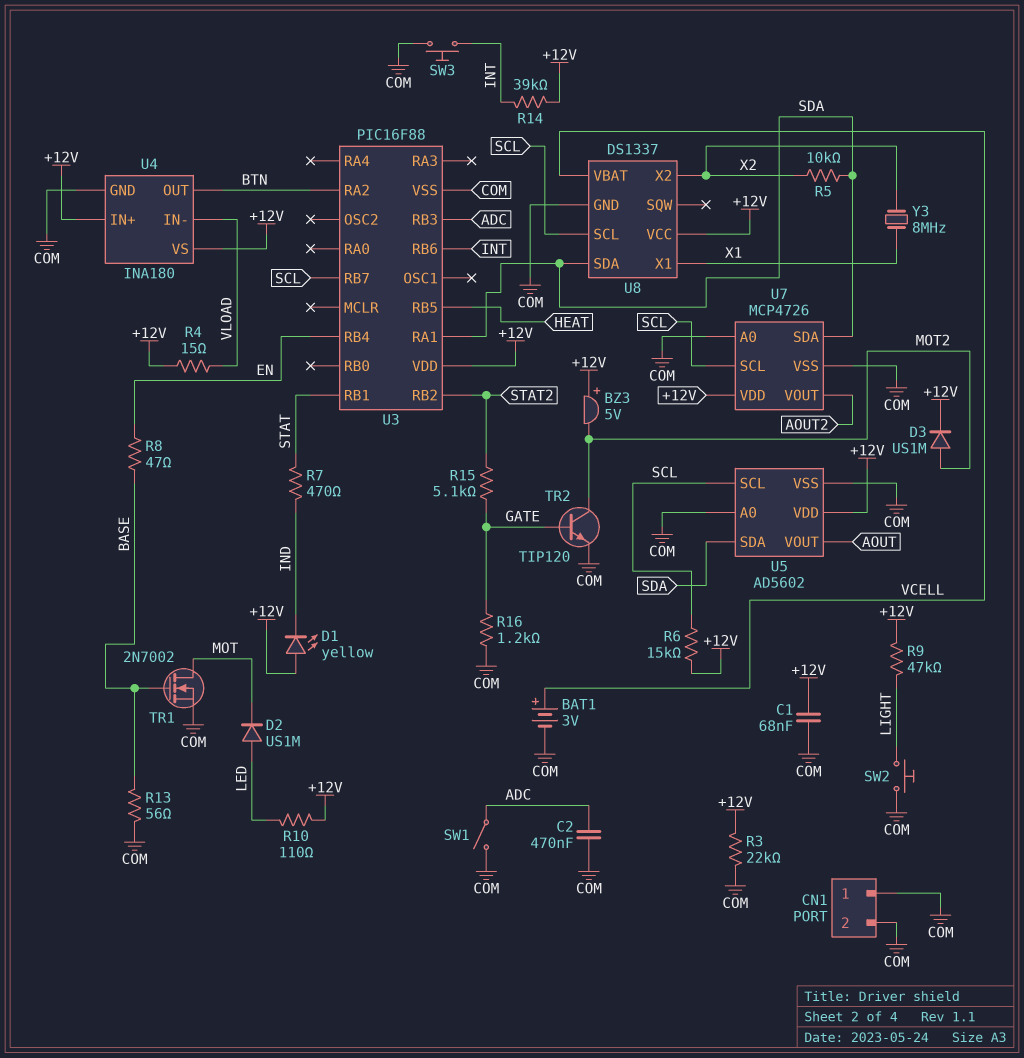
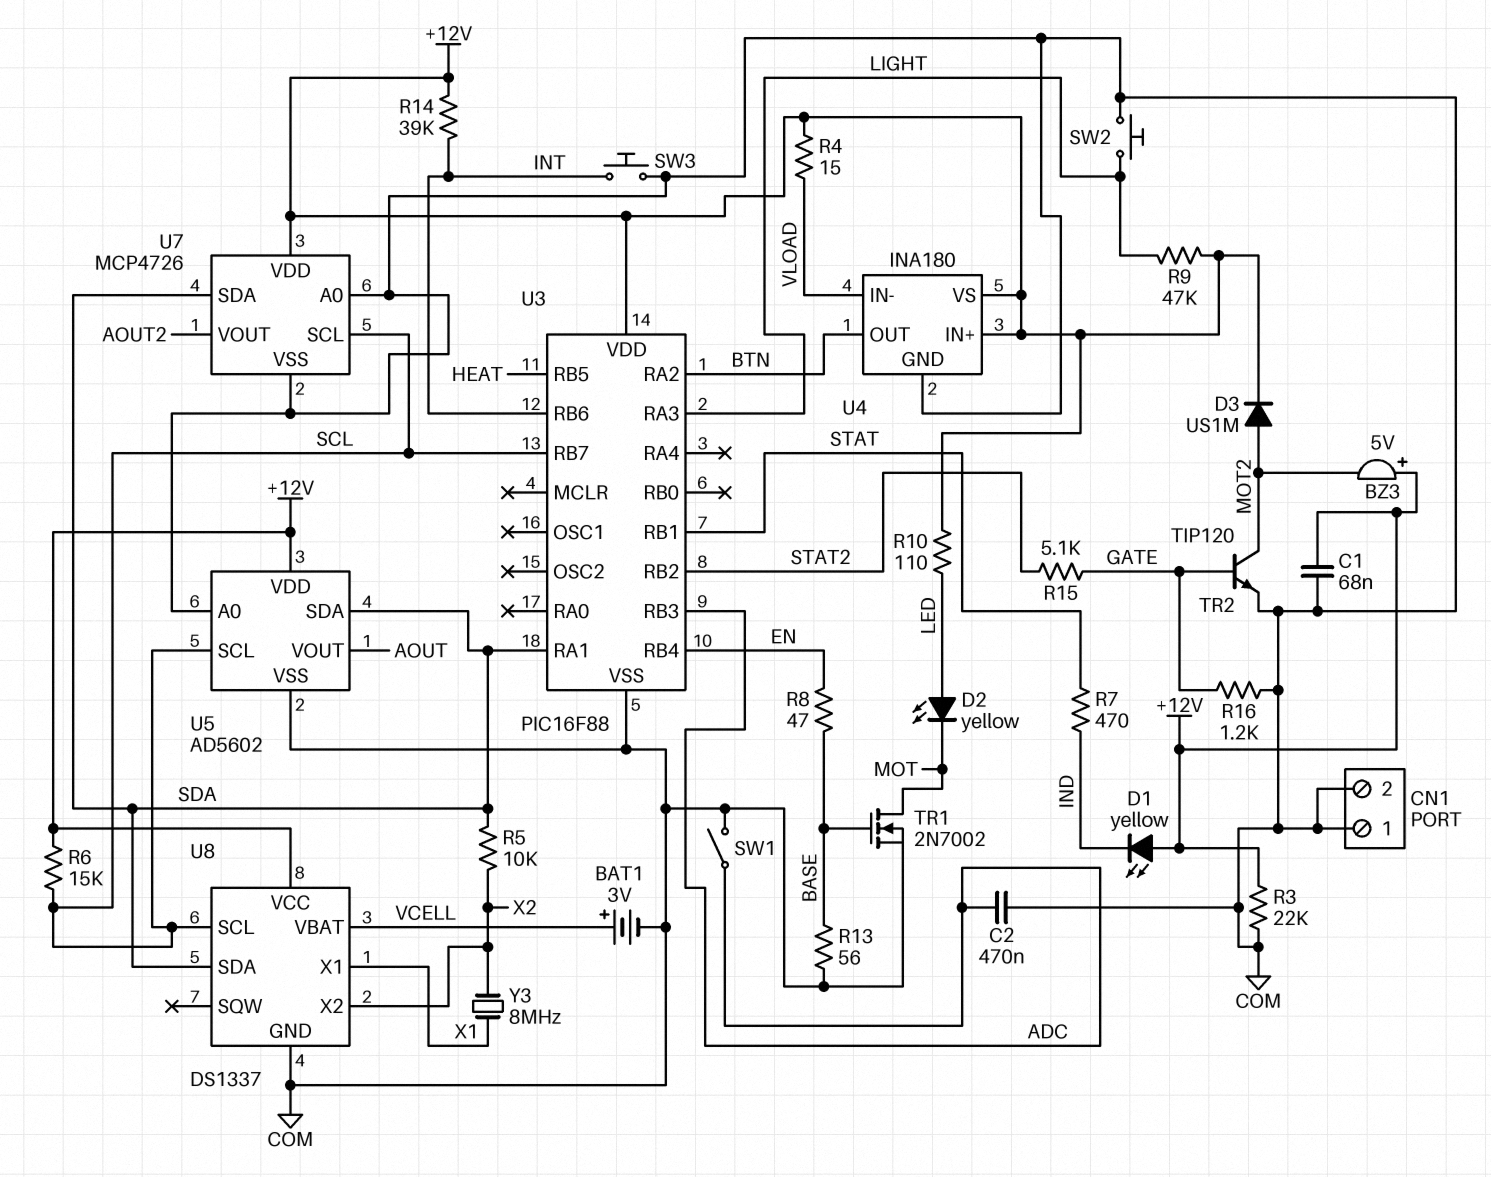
D2: diode US1M (A LED, K MOT) -> LED yellow (A LED, K MOT)
U3 pin RA3: none -> LIGHT

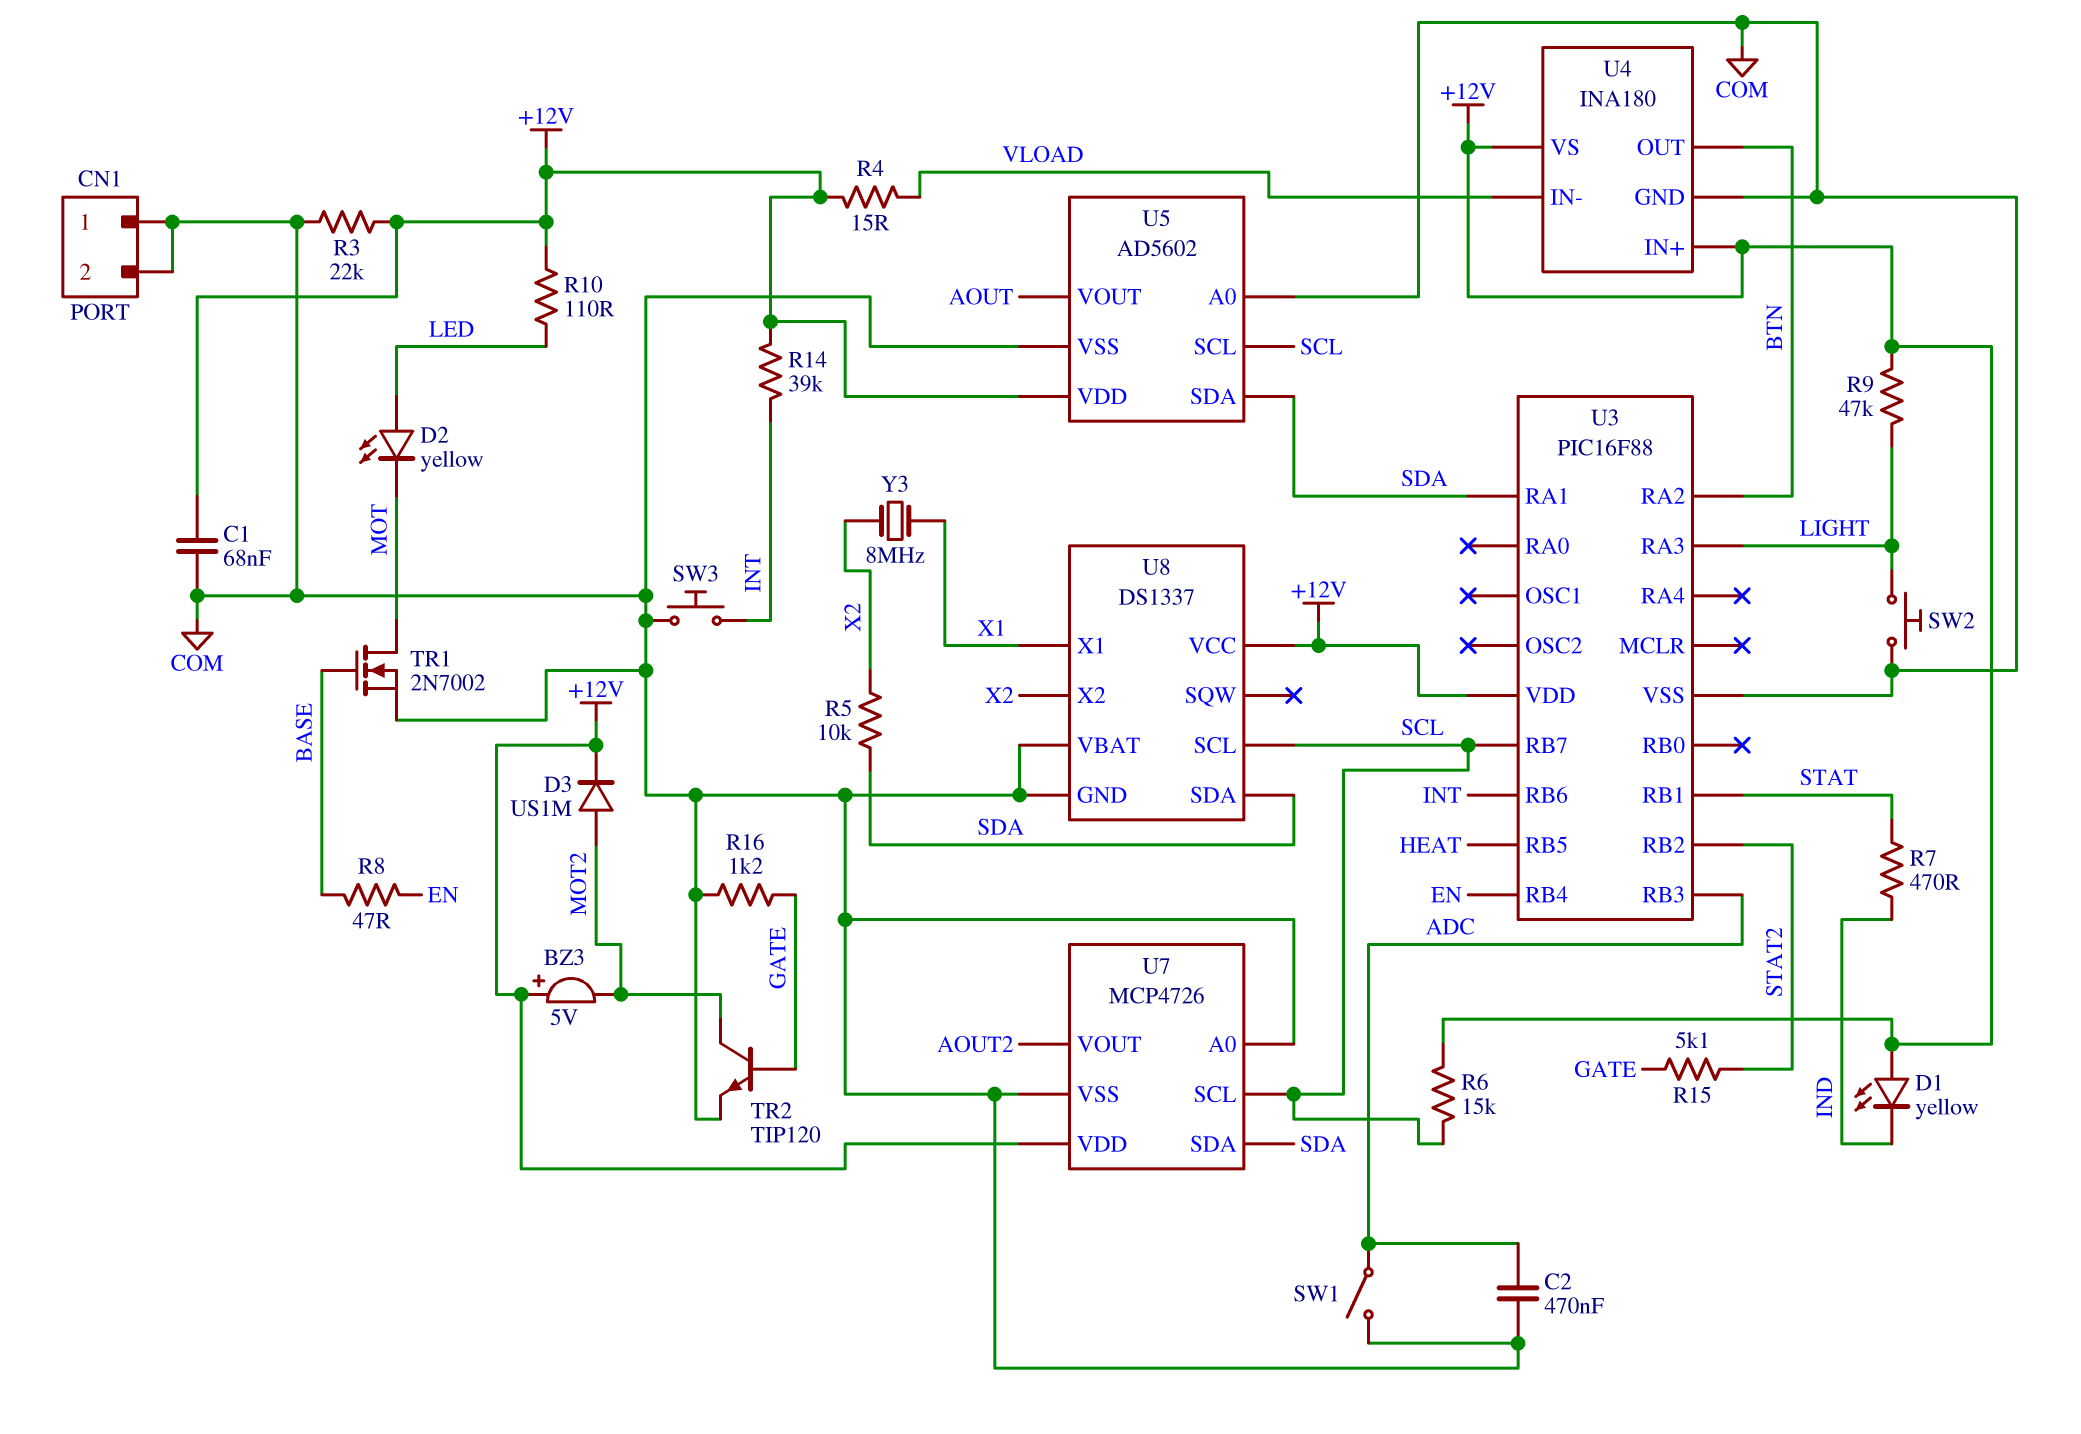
BAT1: 3V (plus VCELL, minus COM) -> none
R13: 56 (BASE, COM) -> none
U8 pin VBAT: VCELL -> COM

